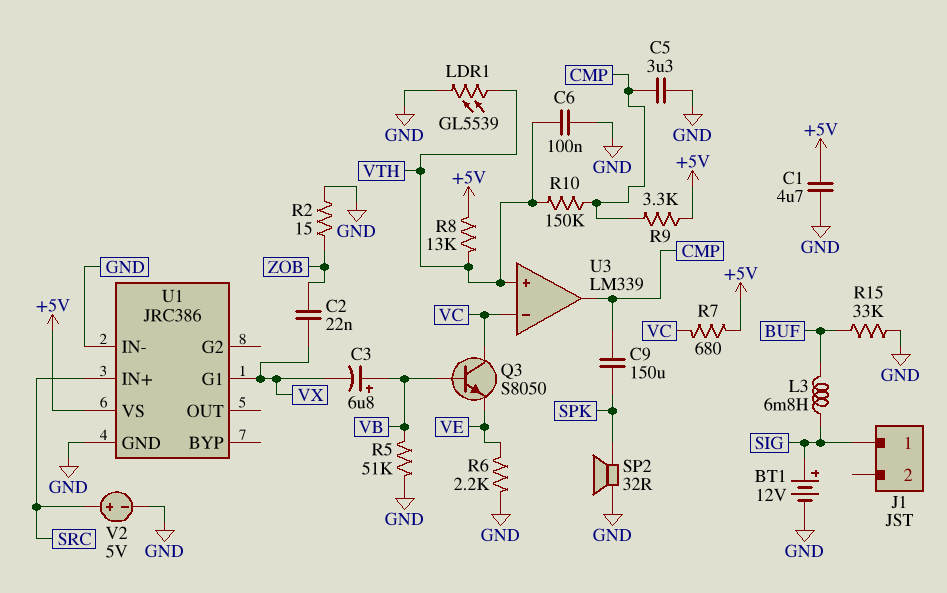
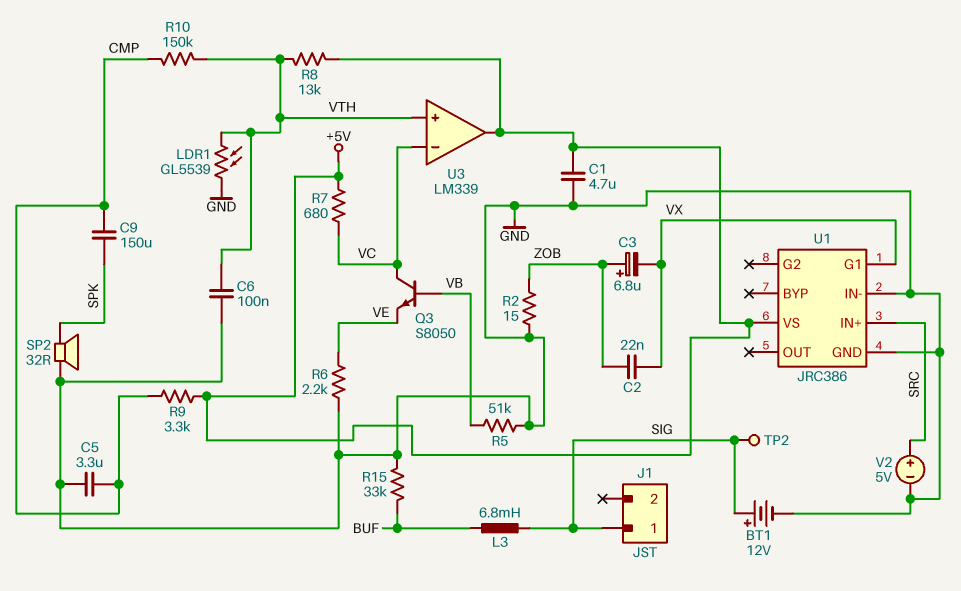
C3: 6.8uF (plus VB, minus VX) -> 6.8uF (plus ZOB, minus VX)
TP2: none -> test point (SIG)
U3 pin out: CMP -> +5V

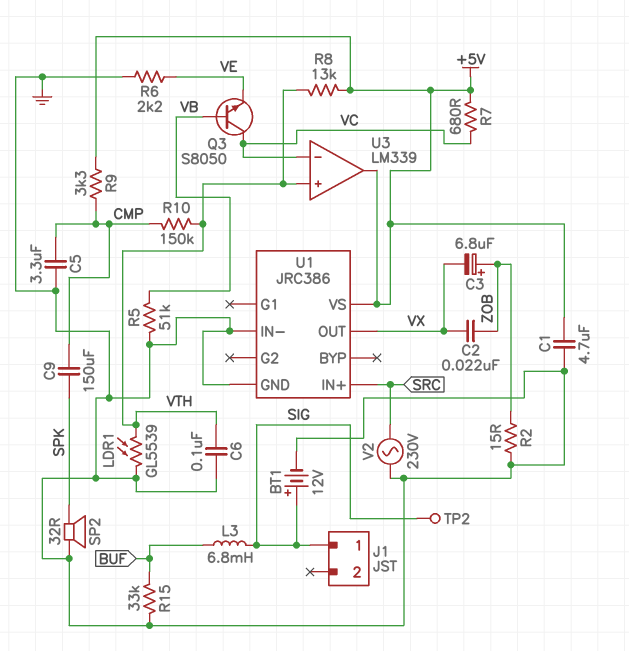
U1 pin G1: VX -> none
U1 pin OUT: none -> VX
V2: 5V (plus SRC, minus GND) -> AC 230V (GND, SRC)

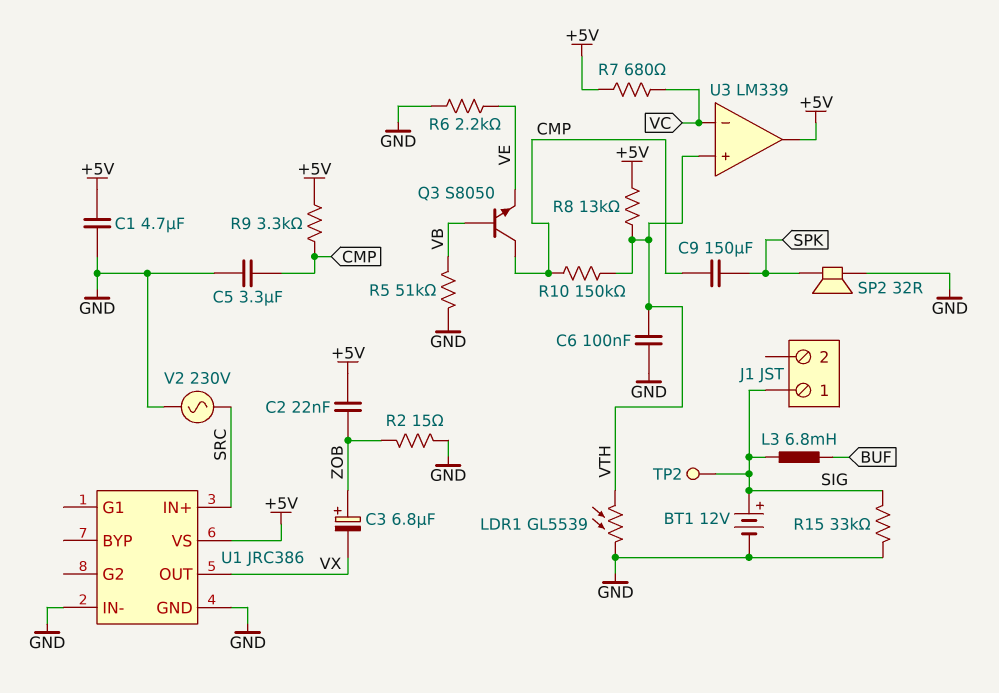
C2: 22nF (VX, ZOB) -> 22nF (+5V, ZOB)
Q3: NPN S8050 (B VB, C VC, E VE) -> NPN S8050 (B VB, C CMP, E VE)
R15: 33k (BUF, GND) -> 33k (GND, SIG)

